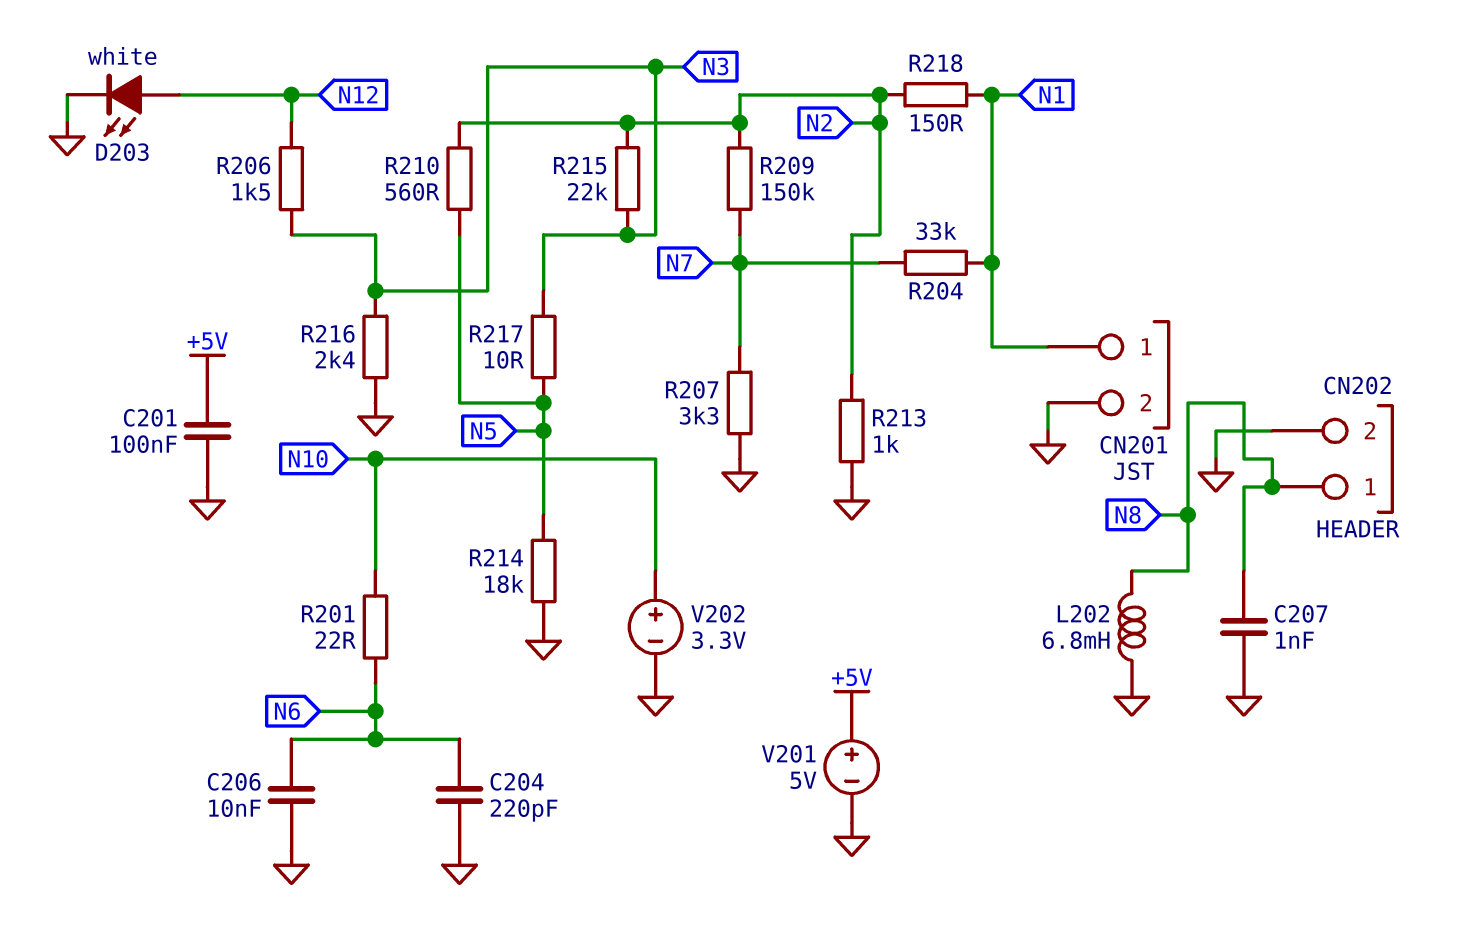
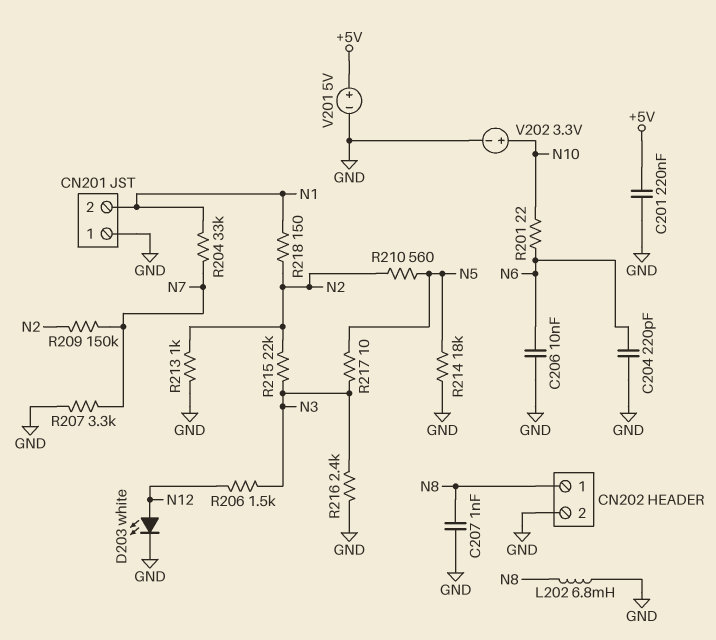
C201: 100nF (+5V, GND) -> 220nF (+5V, GND)
CN201 pin 1: N1 -> GND
CN201 pin 2: GND -> N1

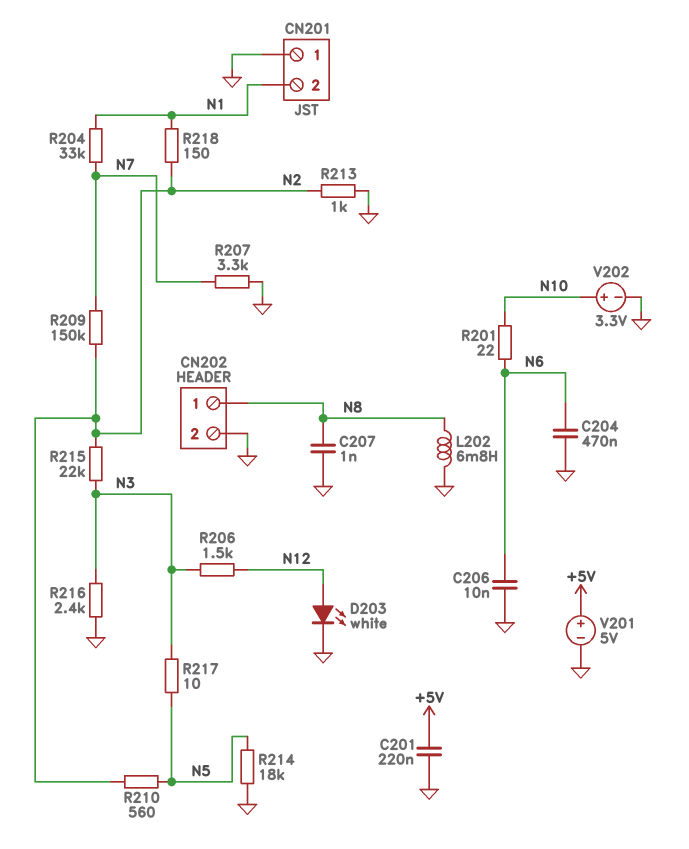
C204: 220pF (GND, N6) -> 470nF (GND, N6)

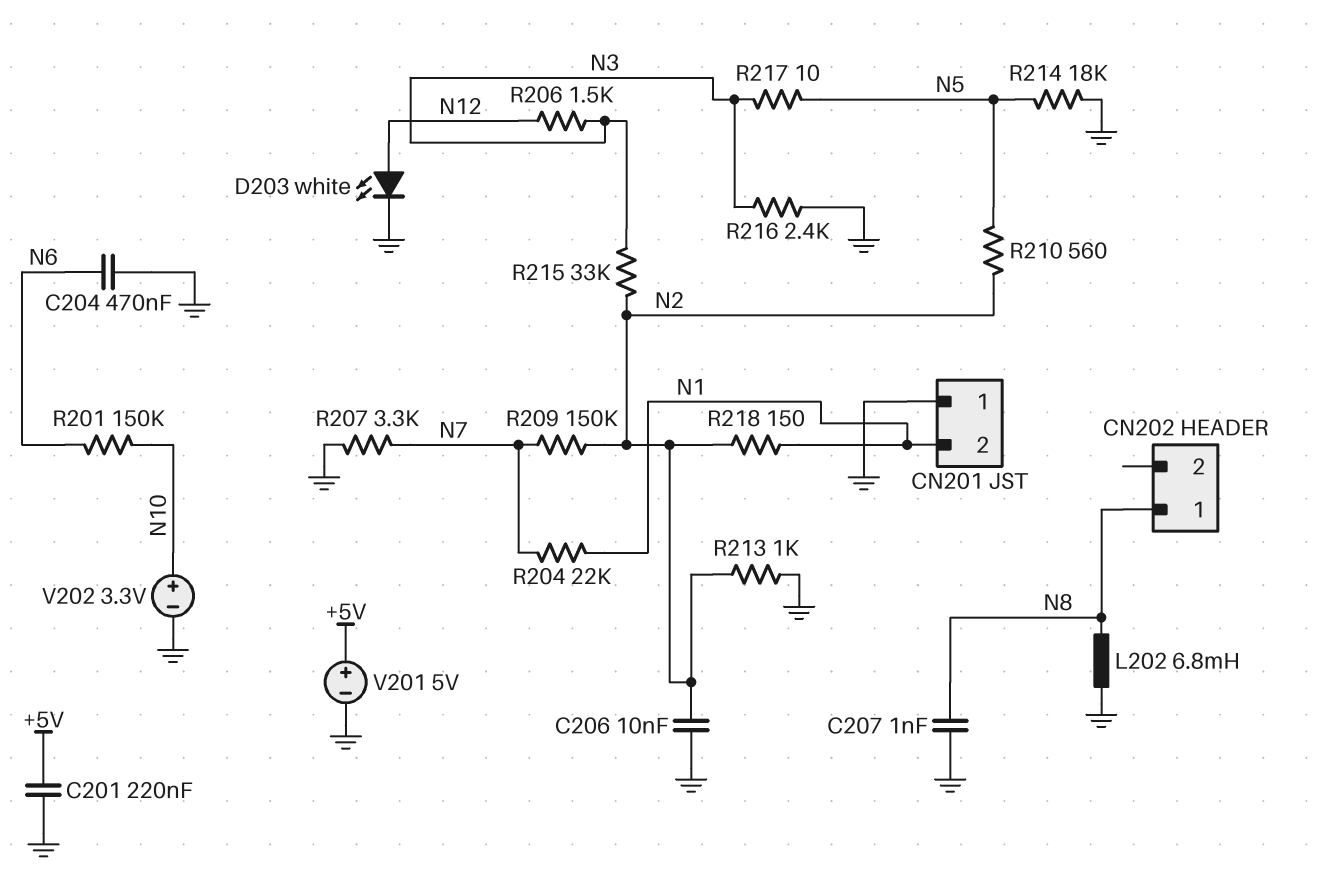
C206: 10nF (GND, N6) -> 10nF (GND, N2)
CN202 pin 2: GND -> none
R201: 22 (N6, N10) -> 150k (N6, N10)
R204: 33k (N1, N7) -> 22k (N1, N7)
R215: 22k (N2, N3) -> 33k (N2, N3)

